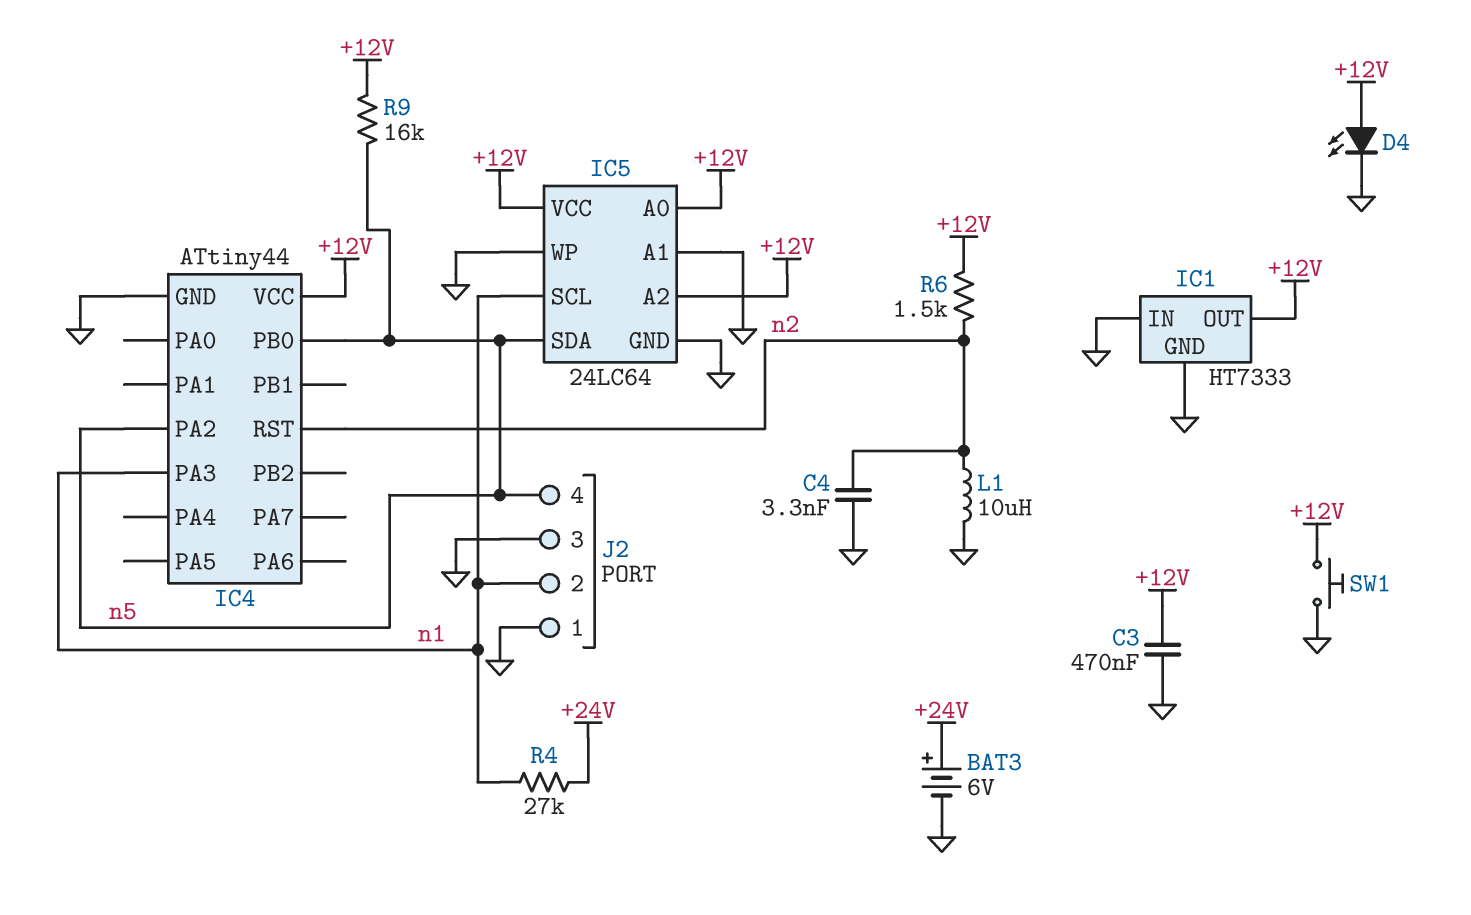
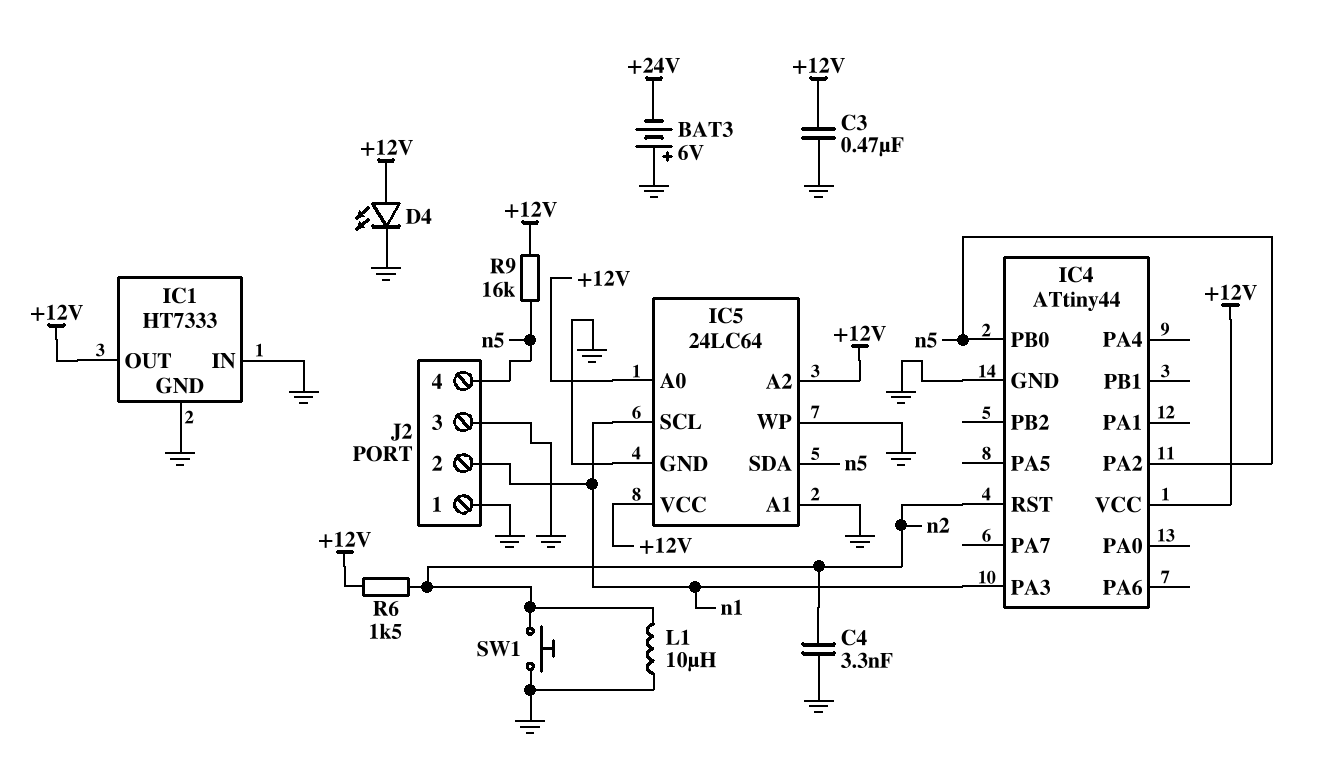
BAT3: 6V (plus +24V, minus GND) -> 6V (plus GND, minus +24V)
R4: 27k (+24V, n1) -> none
SW1: button (+12V, GND) -> button (GND, n2)

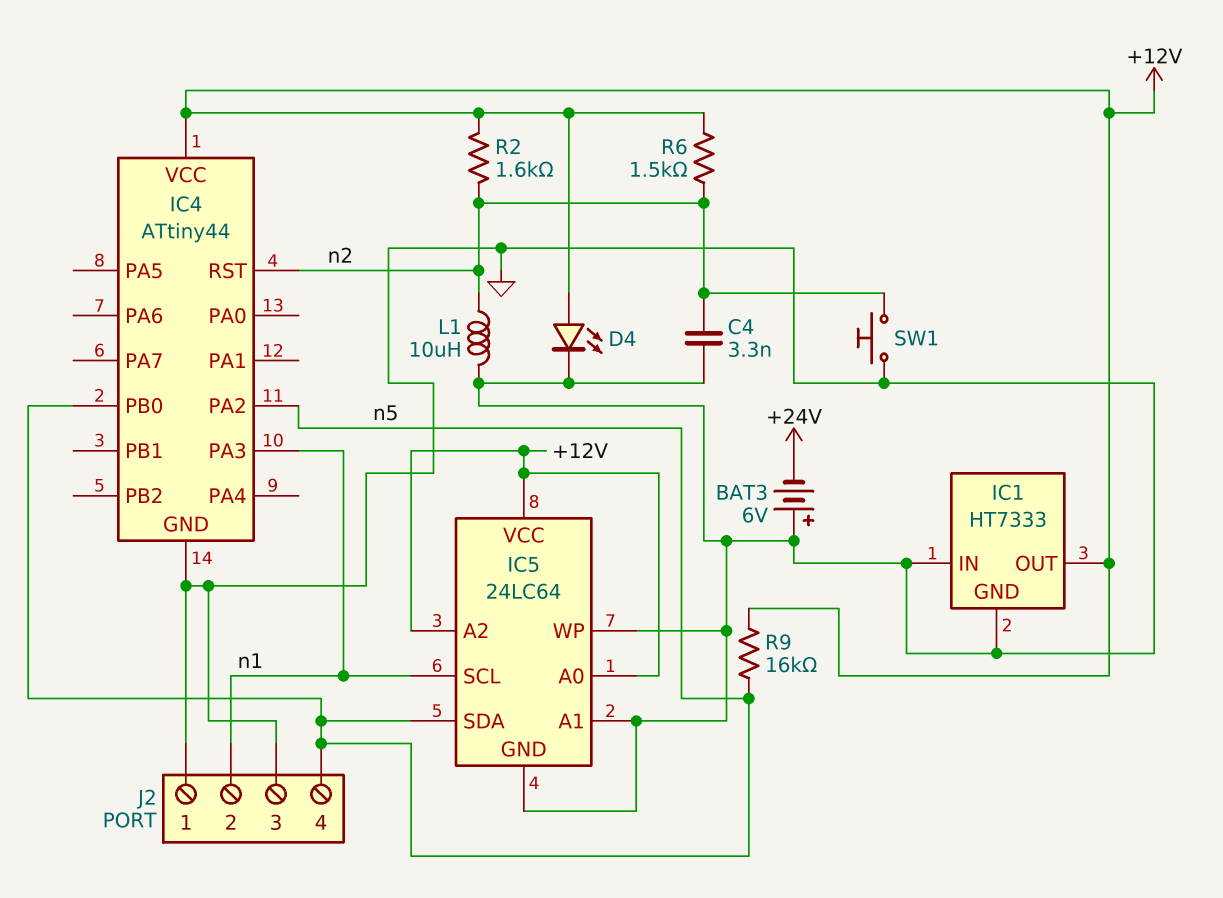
C3: 470nF (+12V, GND) -> none
R2: none -> 1.6k (+12V, n2)

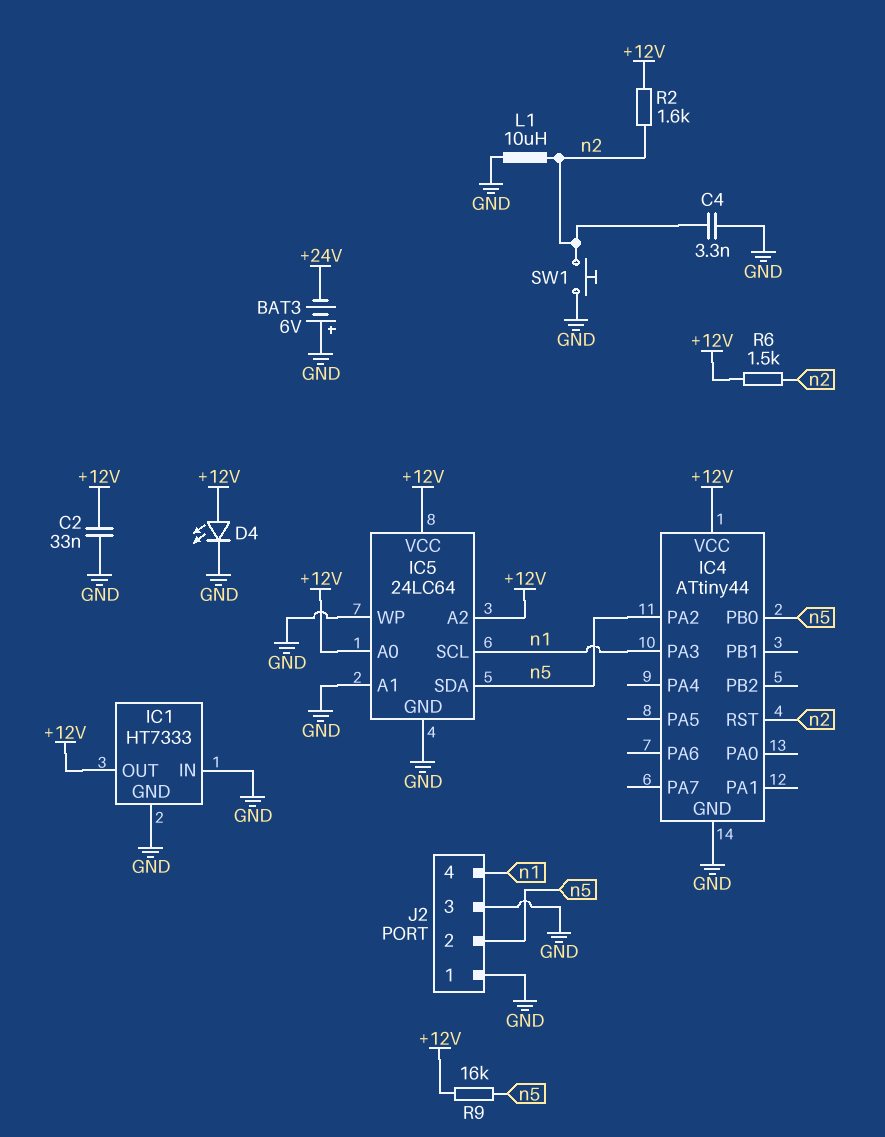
C2: none -> 33nF (+12V, GND)
J2 pin 2: n1 -> n5
J2 pin 4: n5 -> n1

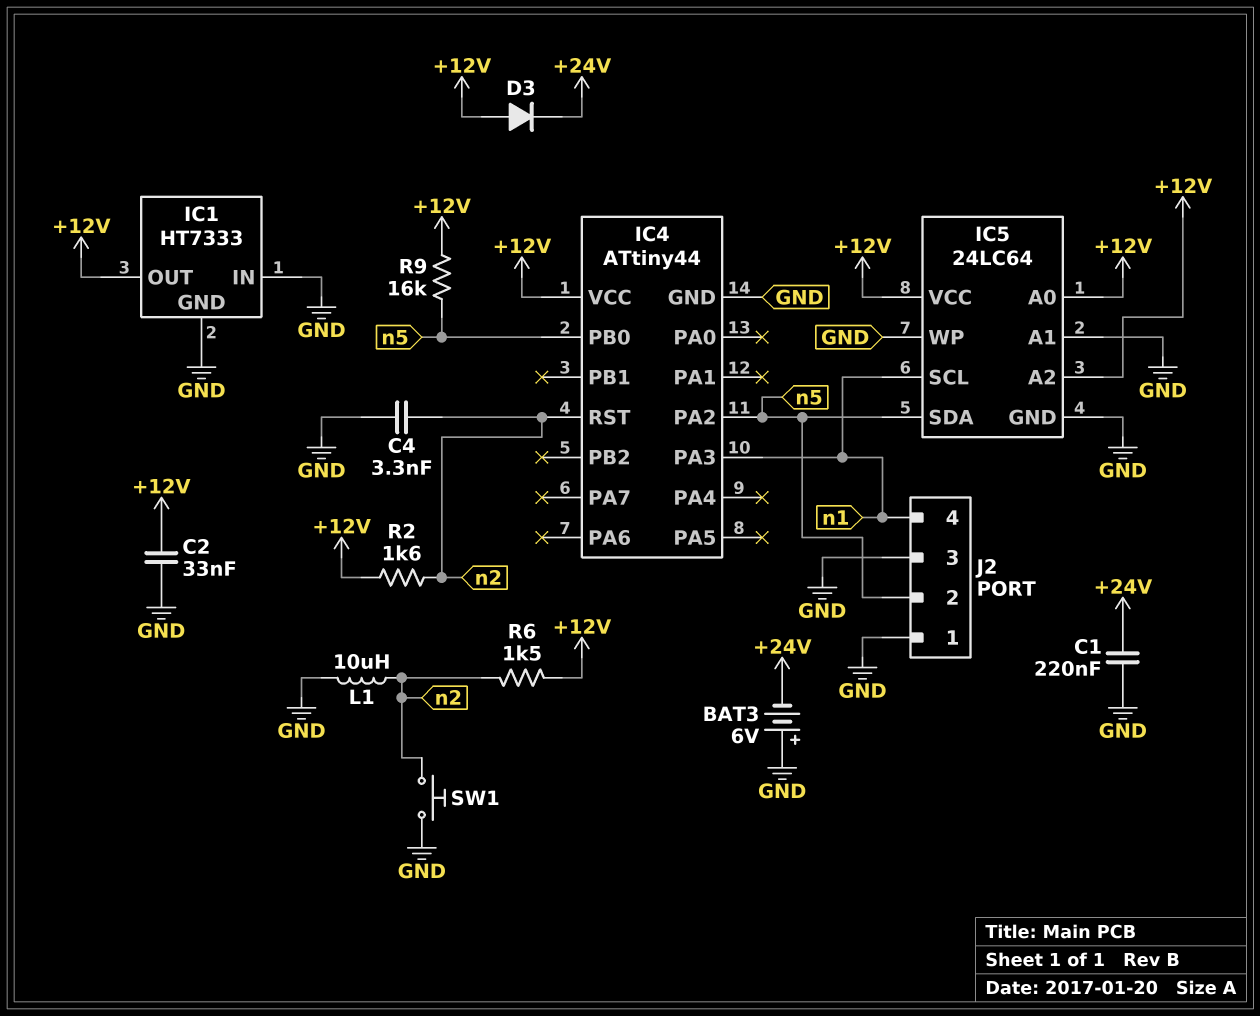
C1: none -> 220nF (+24V, GND)
D3: none -> diode (A +12V, K +24V)
D4: LED (A +12V, K GND) -> none

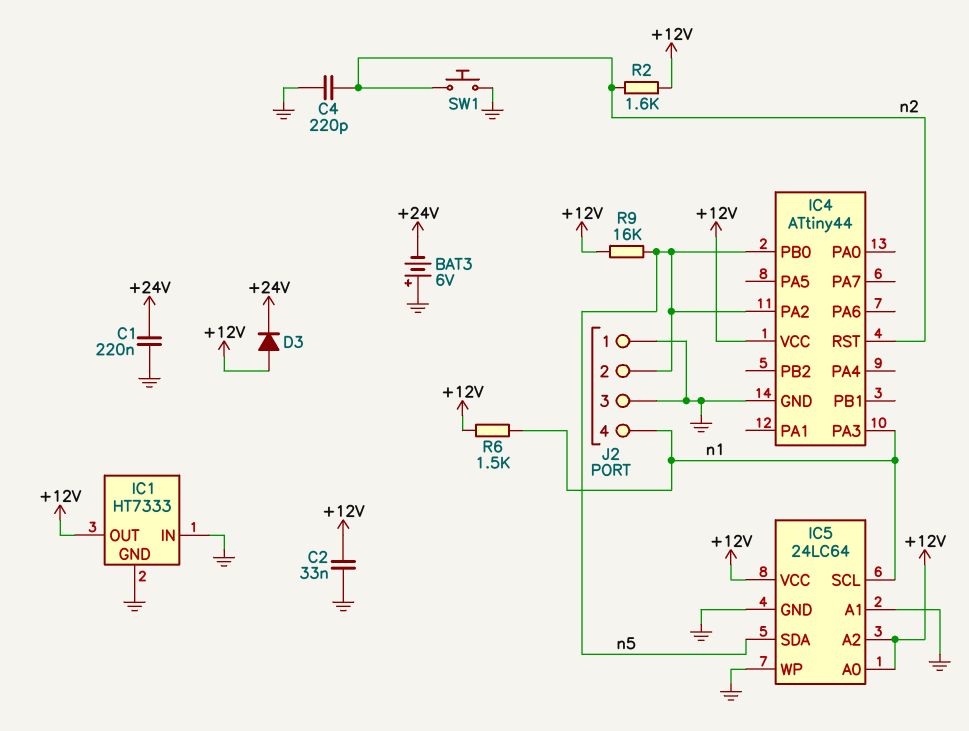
C4: 3.3nF (GND, n2) -> 220pF (GND, n2)
L1: 10uH (GND, n2) -> none
R6: 1.5k (+12V, n2) -> 1.5k (+12V, n1)

